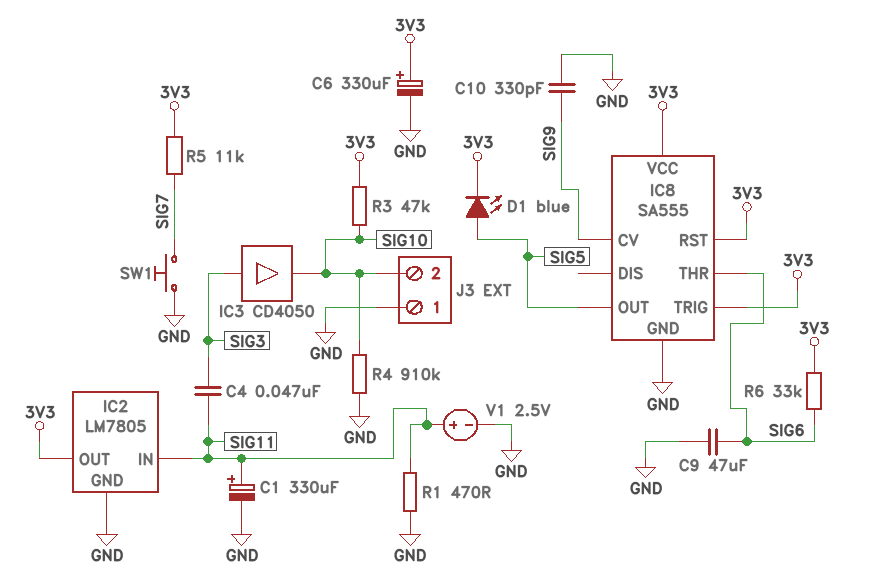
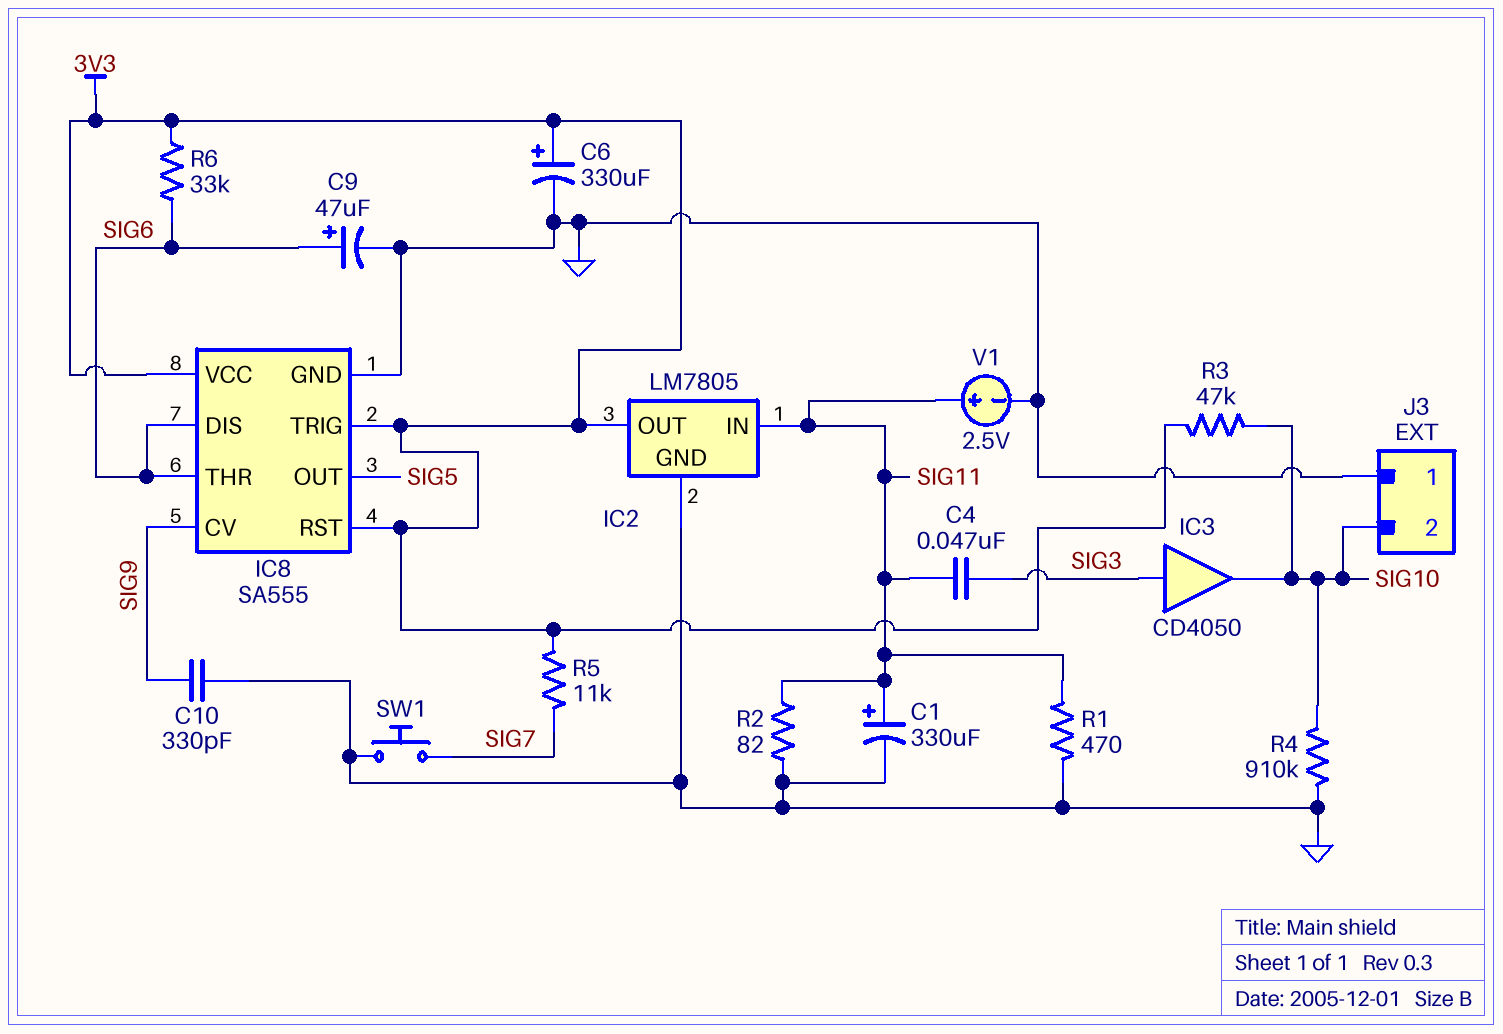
C9: 47uF (GND, SIG6) -> 47uF (plus SIG6, minus GND)
D1: LED blue (A SIG5, K 3V3) -> none
IC8 pin DIS: none -> SIG6
R2: none -> 82 (GND, SIG11)

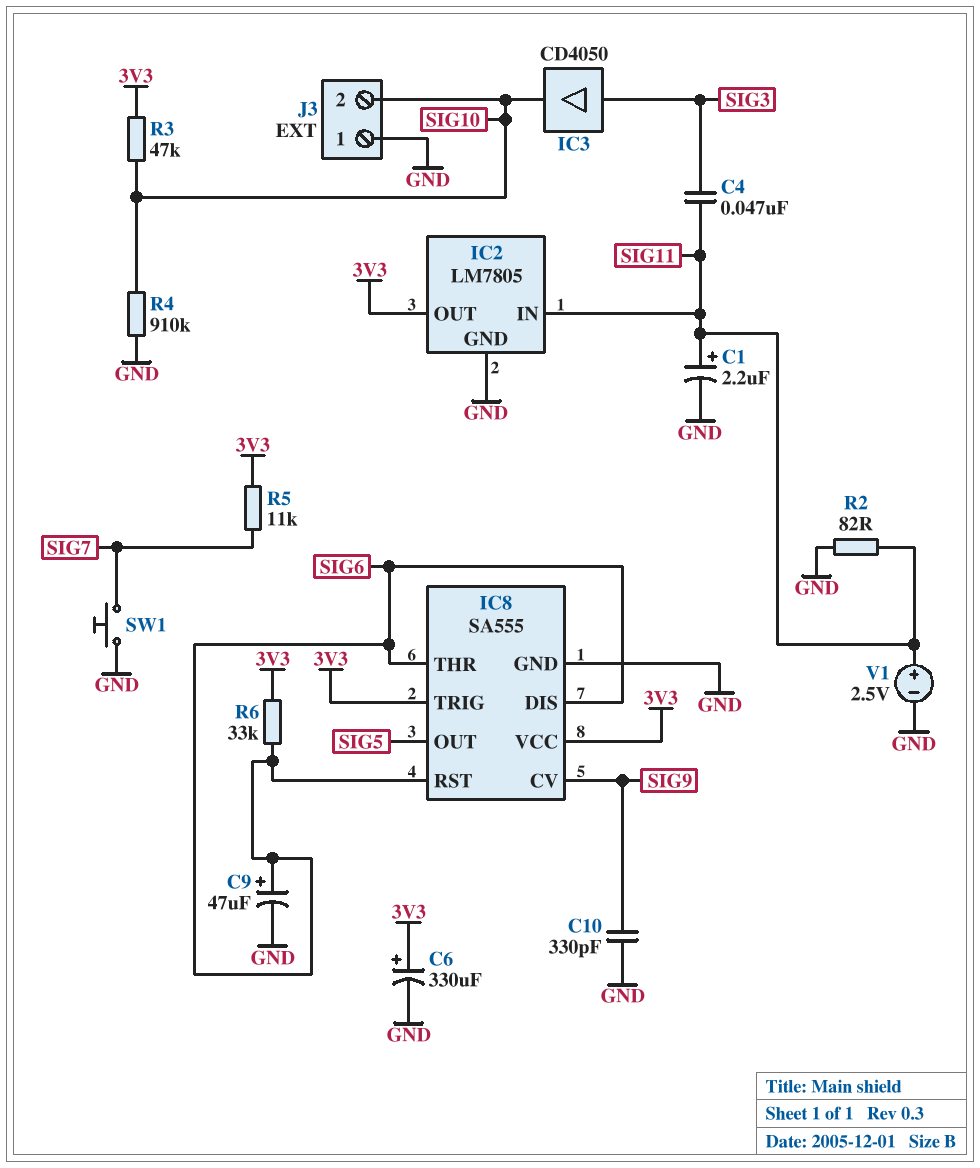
C1: 330uF (plus SIG11, minus GND) -> 2.2uF (plus SIG11, minus GND)
IC8 pin RST: 3V3 -> SIG6
R1: 470 (GND, SIG11) -> none

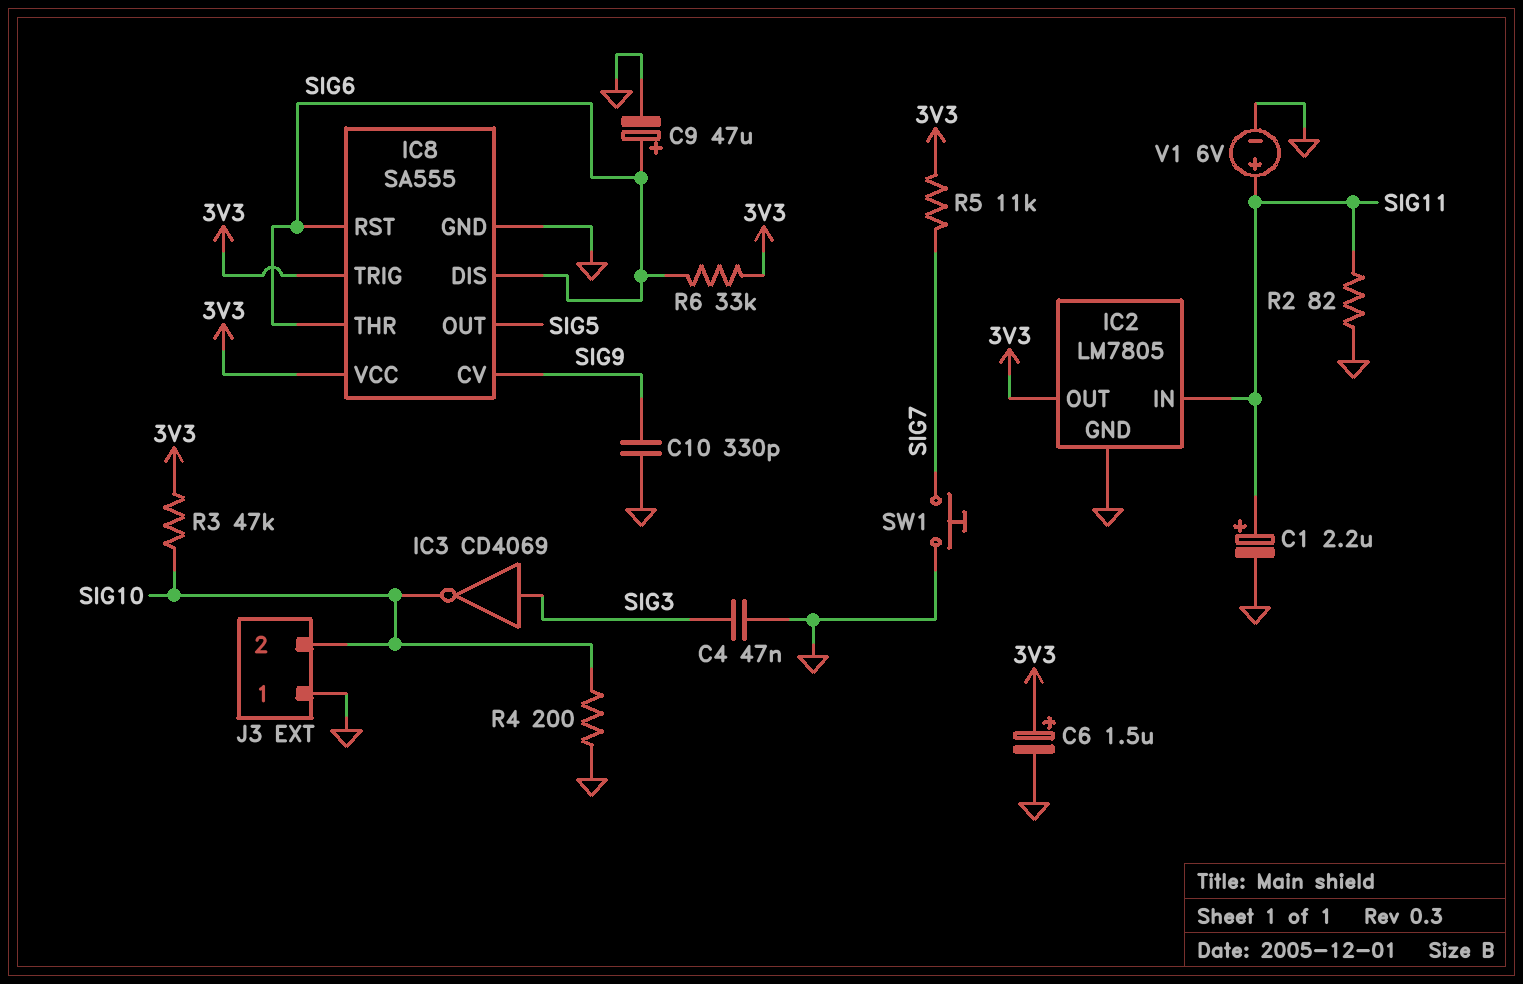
C4: 47nF (SIG3, SIG11) -> 47nF (GND, SIG3)
C6: 330uF (plus 3V3, minus GND) -> 1.5uF (plus 3V3, minus GND)
IC3: buffer CD4050 (in SIG3, out SIG10) -> NOT CD4069 (in SIG3, out SIG10)
R4: 910k (GND, SIG10) -> 200 (GND, SIG10)
V1: 2.5V (plus SIG11, minus GND) -> 6V (plus SIG11, minus GND)

